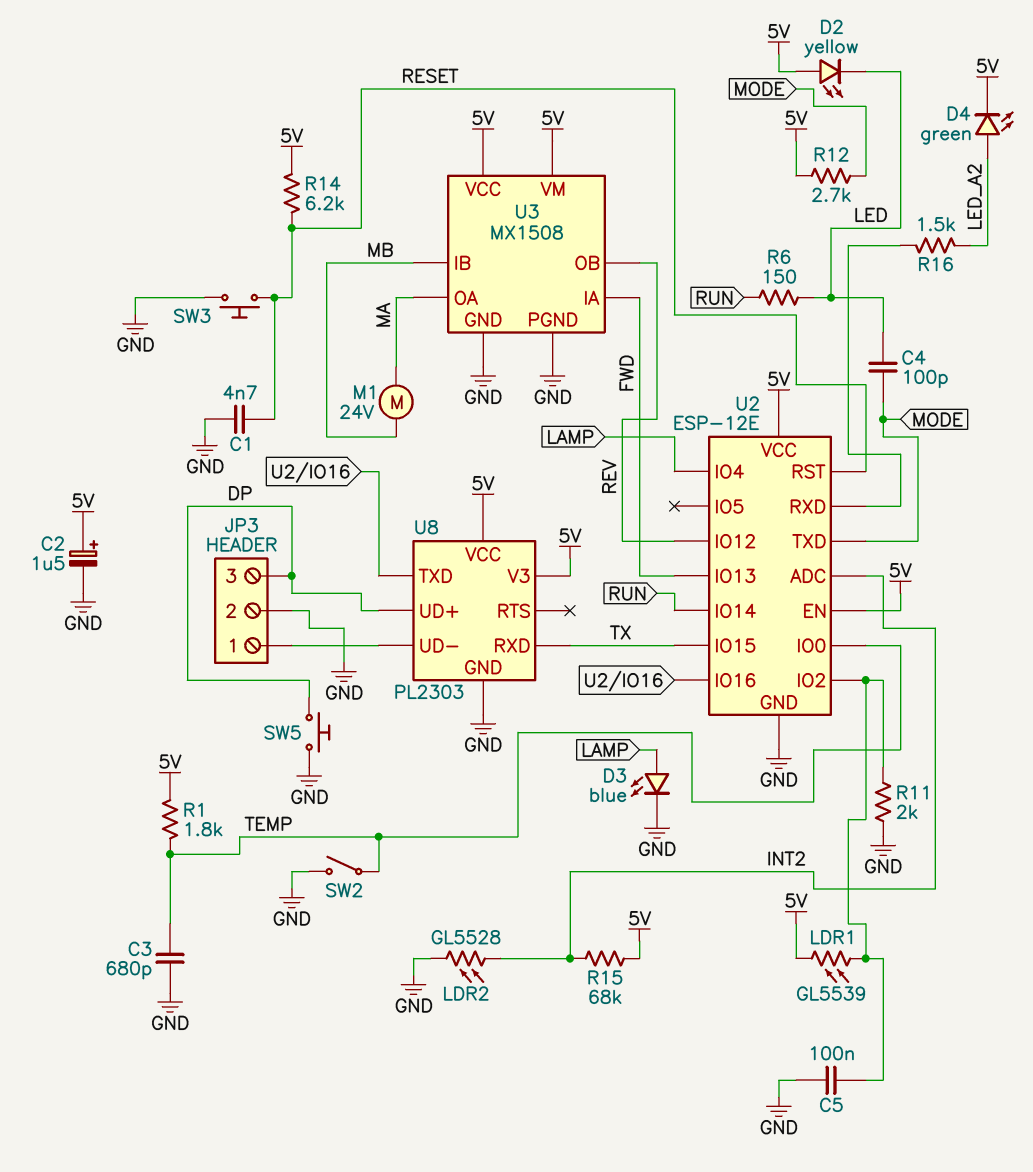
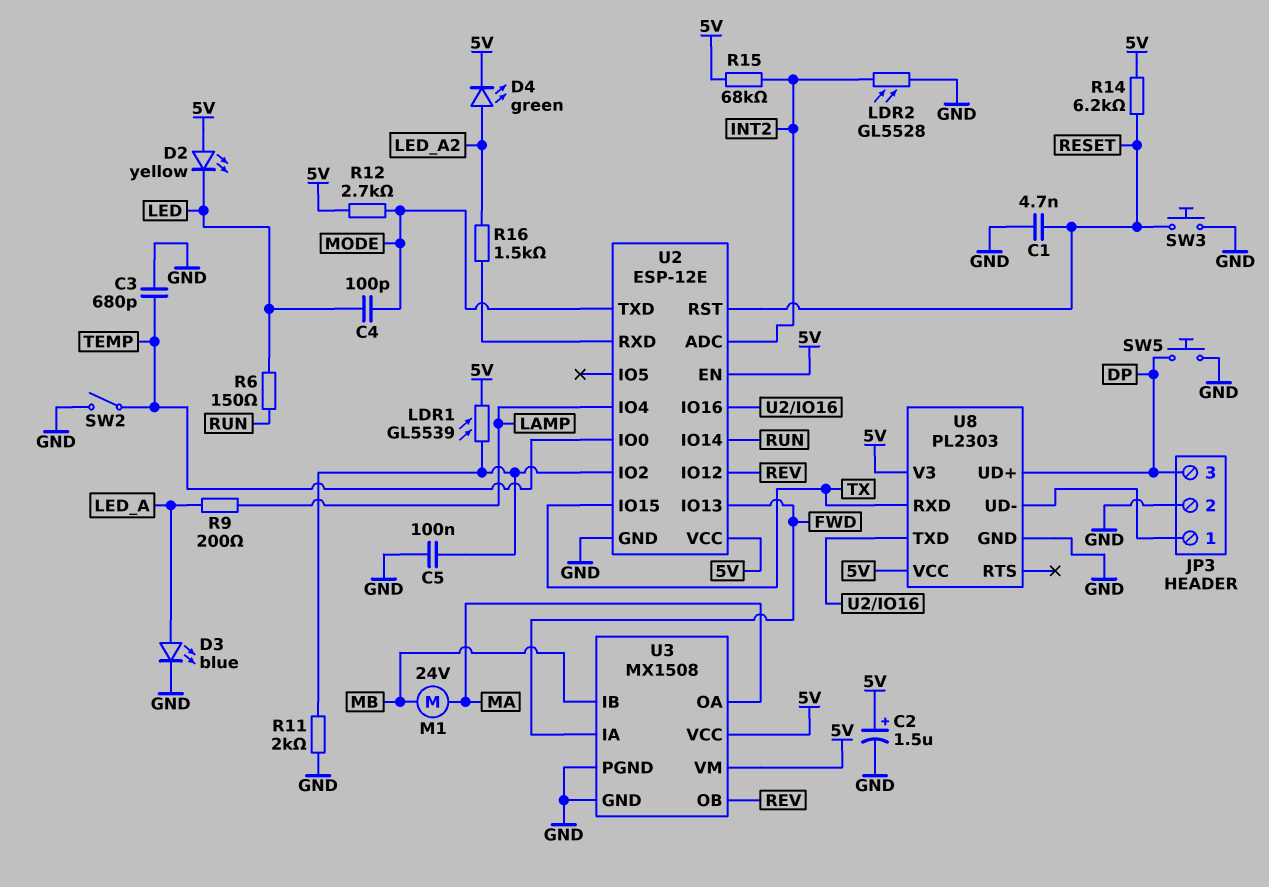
D3: LED blue (A LAMP, K GND) -> LED blue (A LED_A, K GND)
R1: 1.8k (5V, TEMP) -> none
R9: none -> 200 (LAMP, LED_A)

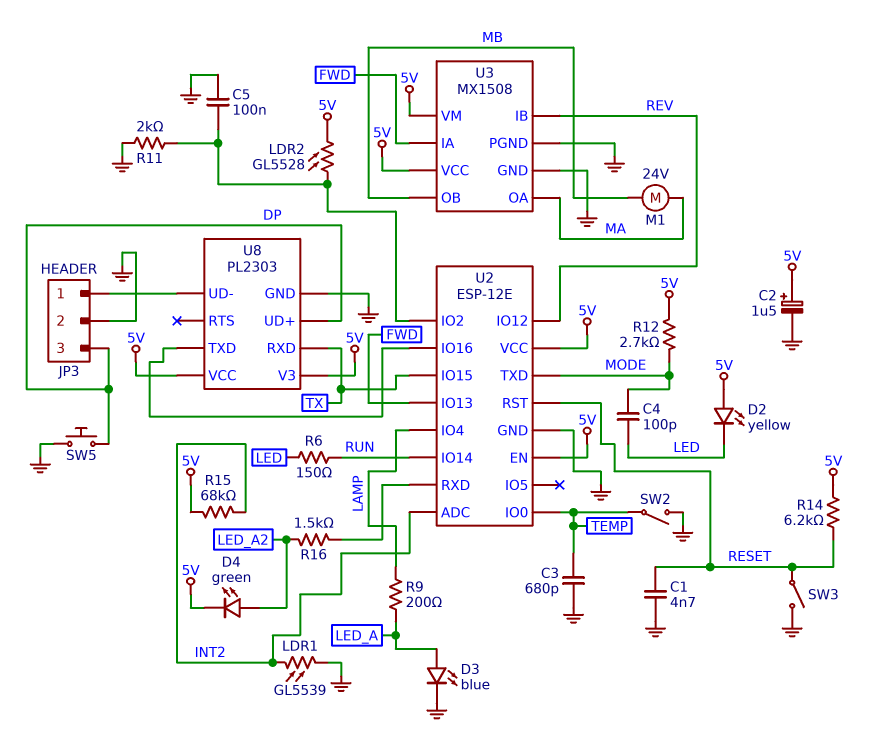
LDR1: GL5539 (5V, U2/IO2) -> GL5539 (GND, INT2)
LDR2: GL5528 (GND, INT2) -> GL5528 (5V, U2/IO2)
SW3: button (GND, RESET) -> switch (GND, RESET)
U3 pin IB: MB -> REV
U3 pin OB: REV -> MB

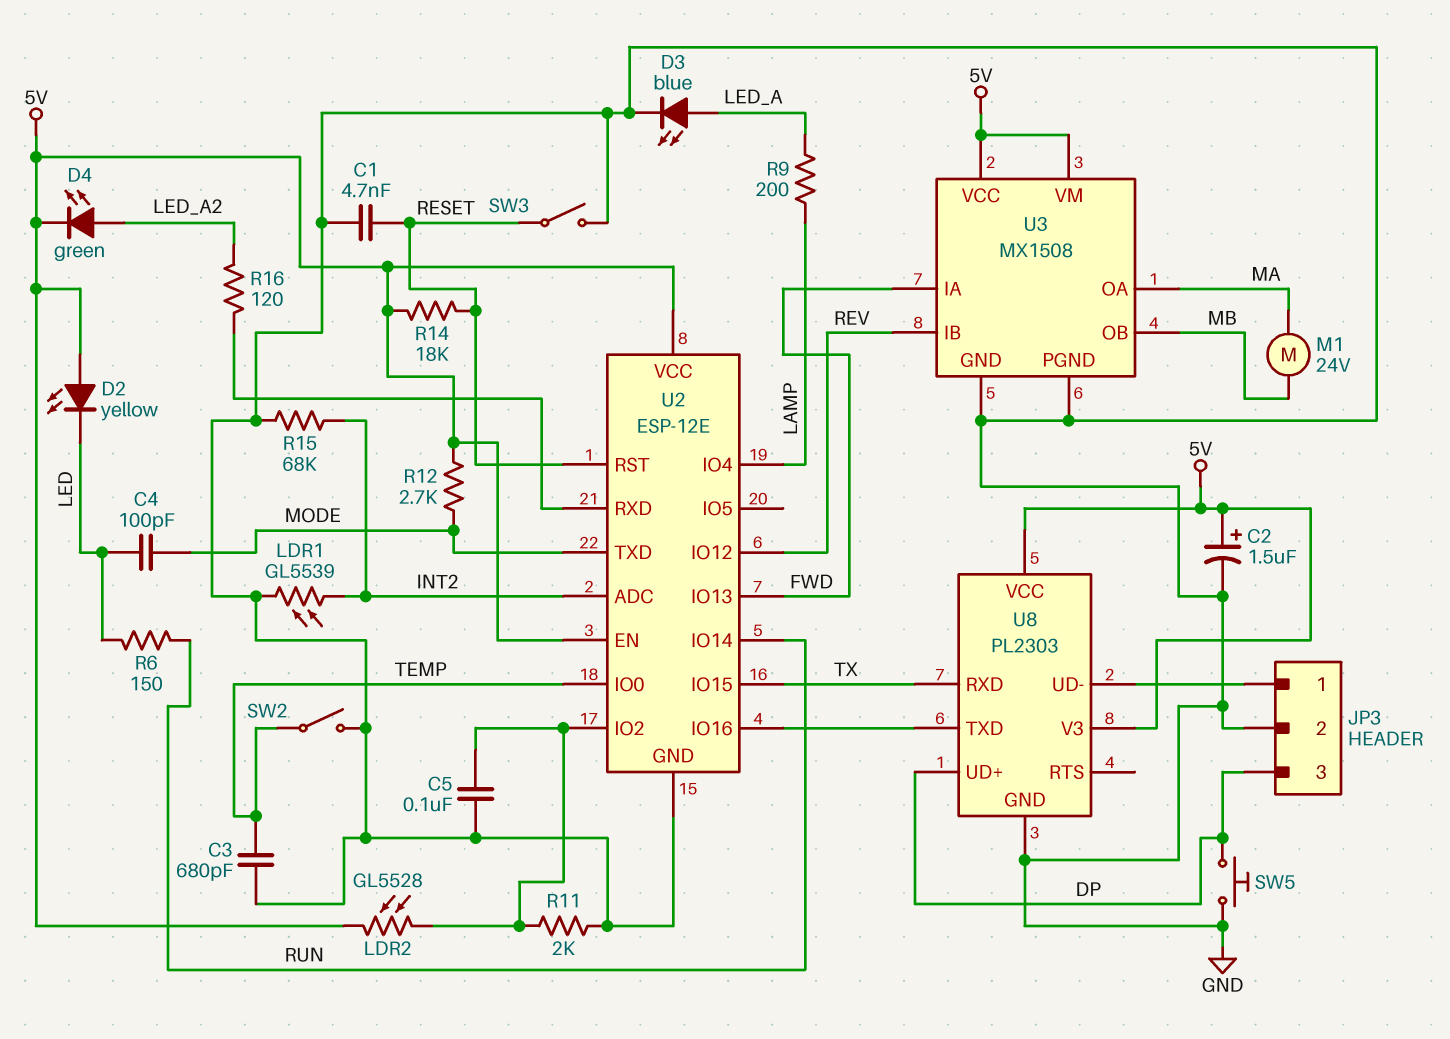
R14: 6.2k (5V, RESET) -> 18k (5V, RESET)
R15: 68k (5V, INT2) -> 68k (GND, INT2)
R16: 1.5k (LED_A2, U2/RXD) -> 120 (LED_A2, U2/RXD)

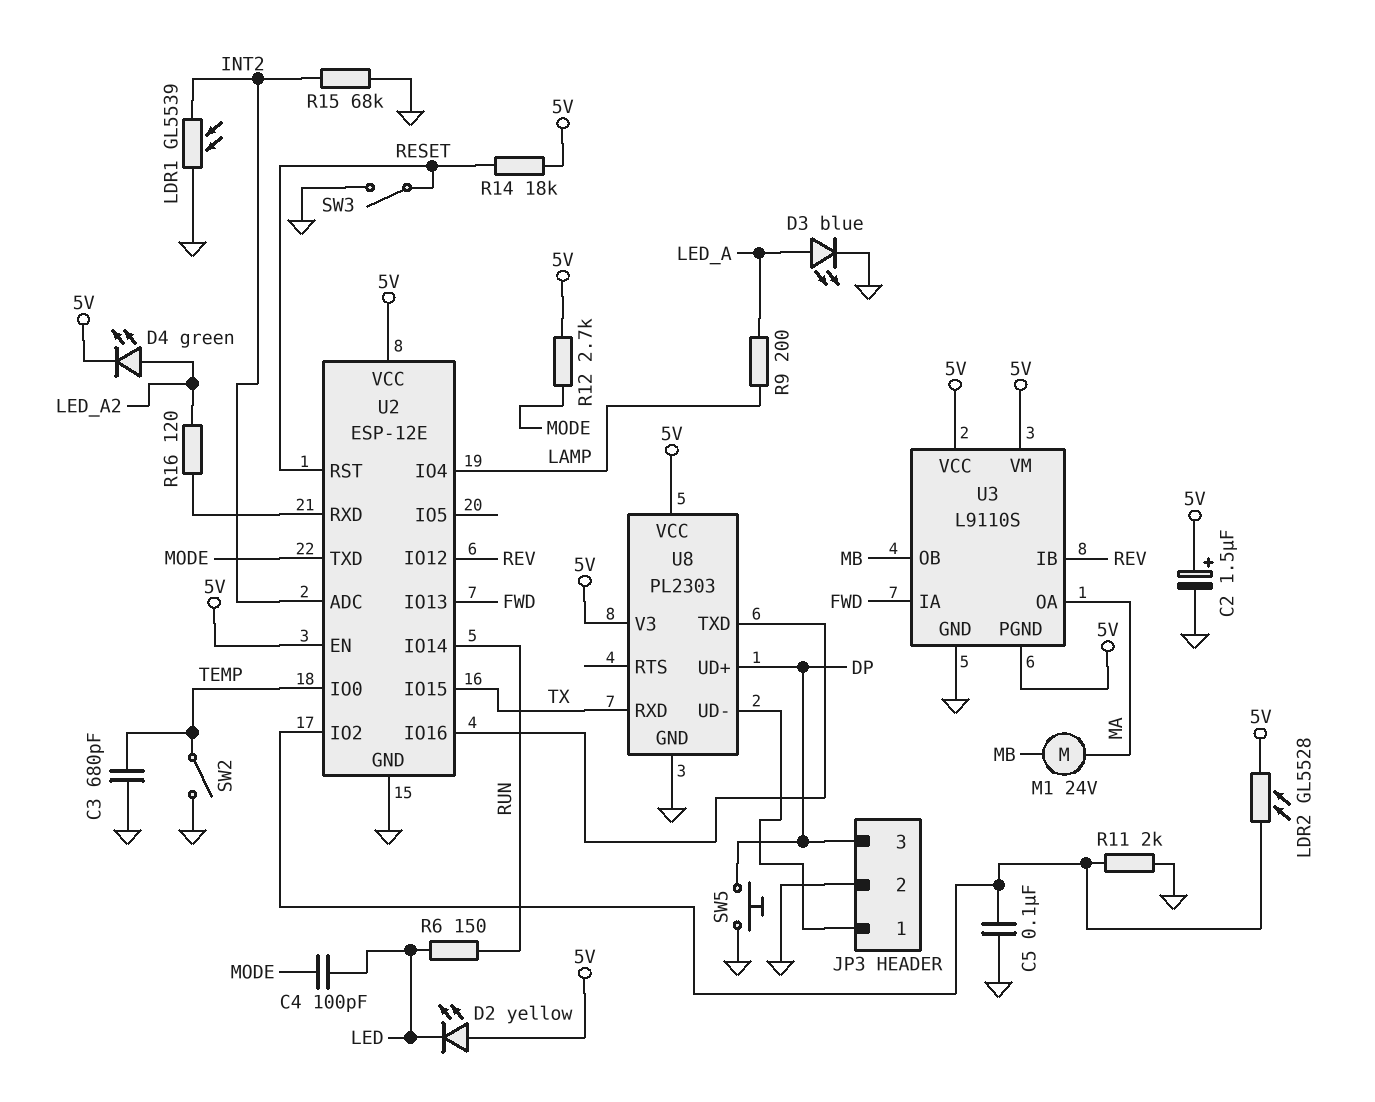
C1: 4.7nF (GND, RESET) -> none
U3: MX1508 -> L9110S
U3 pin PGND: GND -> 5V

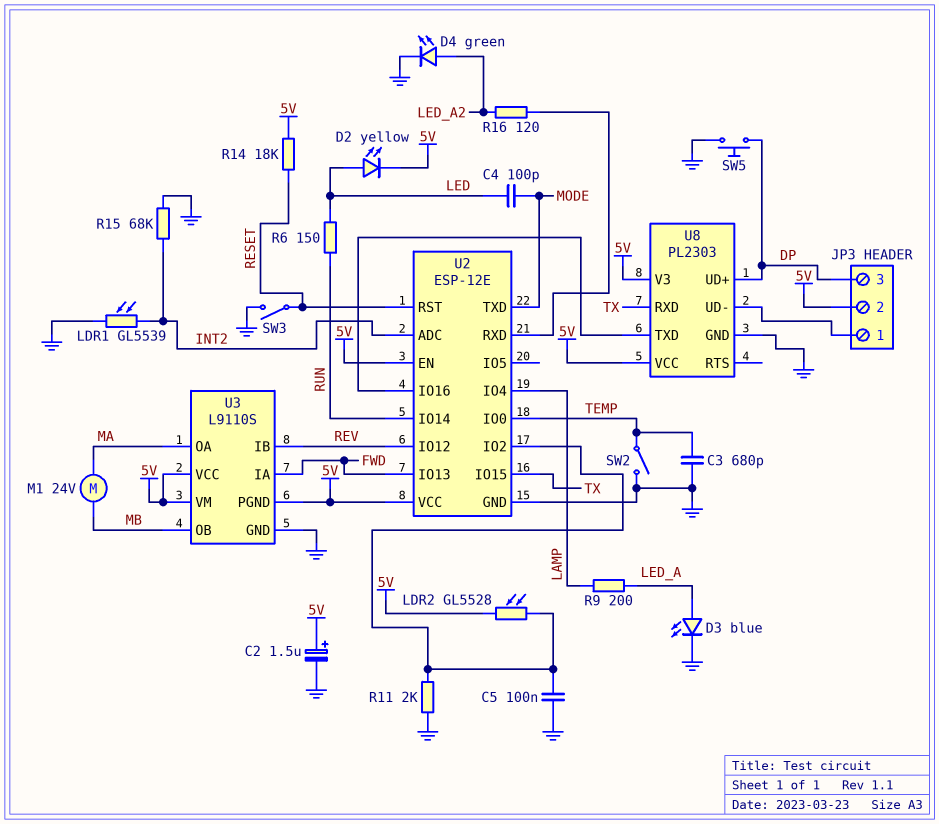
D2: LED yellow (A 5V, K LED) -> LED yellow (A LED, K 5V)
D4: LED green (A LED_A2, K 5V) -> LED green (A LED_A2, K GND)
JP3 pin 2: GND -> 5V
R12: 2.7k (5V, MODE) -> none

